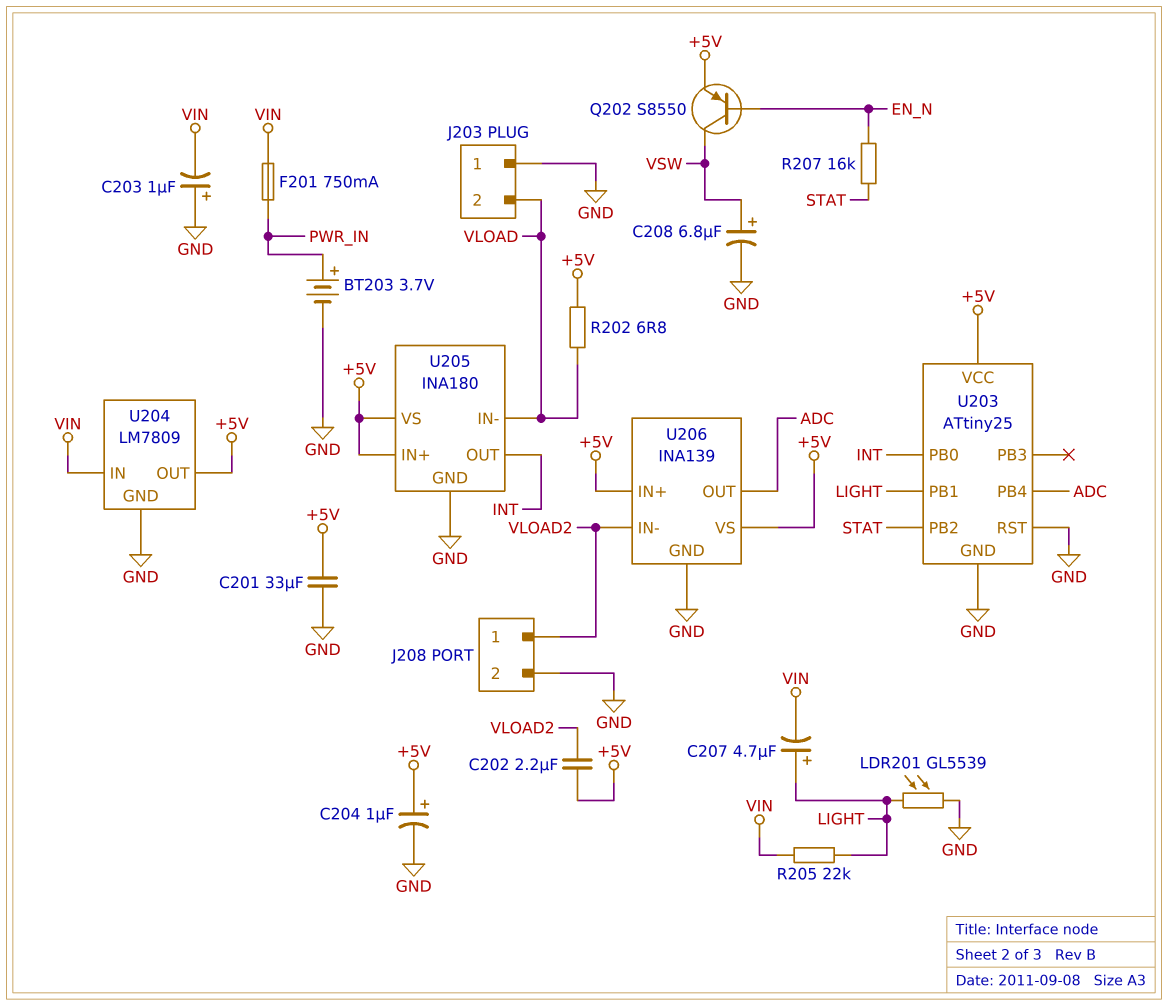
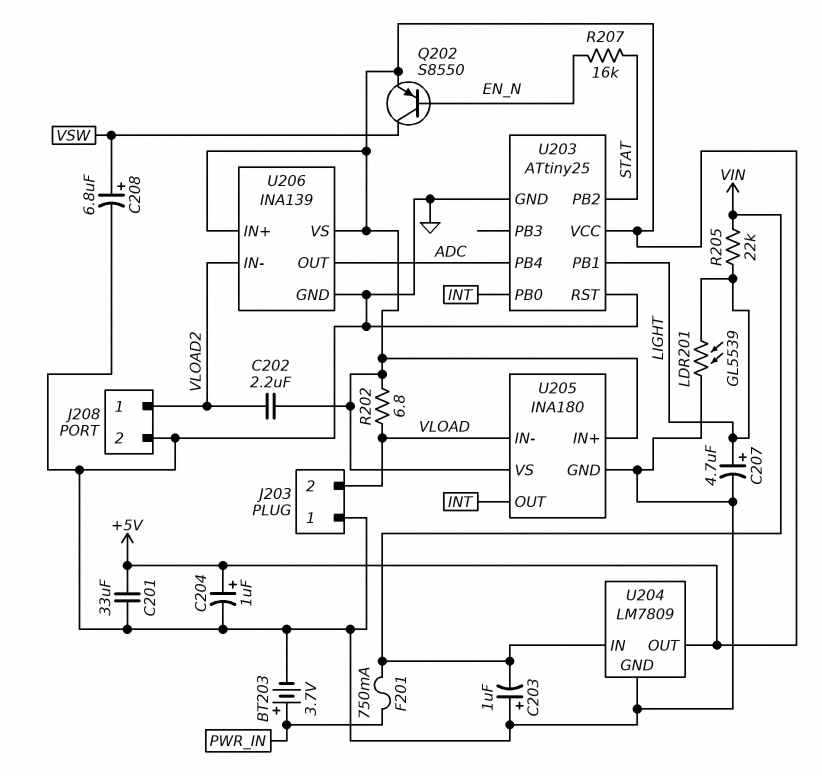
C207: 4.7uF (plus LIGHT, minus VIN) -> 4.7uF (plus LIGHT, minus GND)

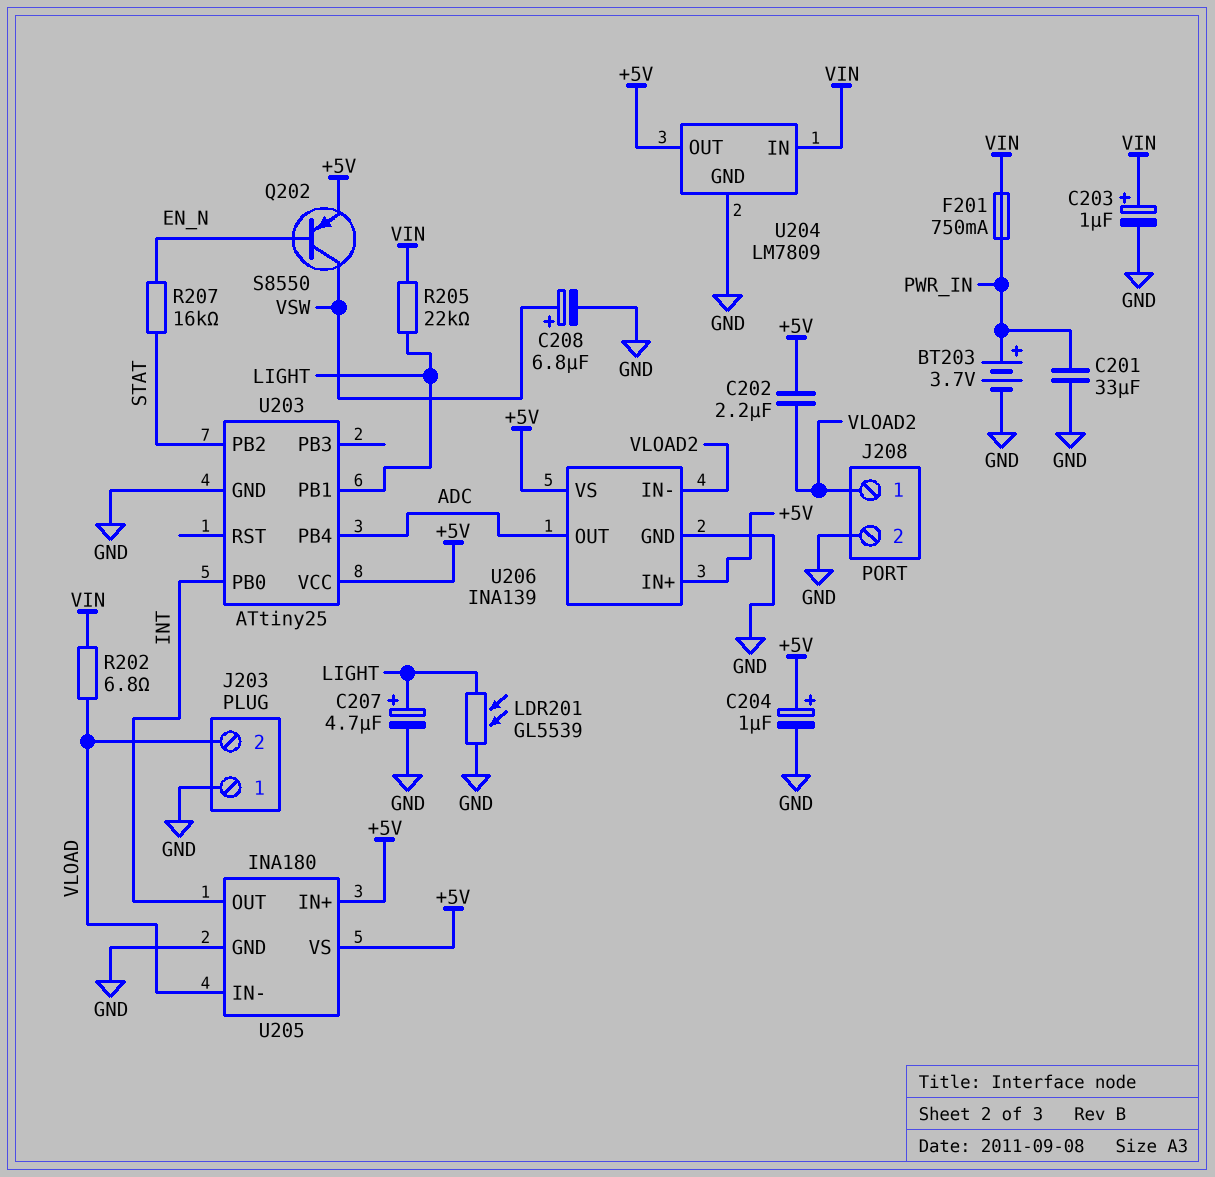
C201: 33uF (+5V, GND) -> 33uF (GND, PWR_IN)
C203: 1uF (plus GND, minus VIN) -> 1uF (plus VIN, minus GND)
R202: 6.8 (+5V, VLOAD) -> 6.8 (VIN, VLOAD)
U203 pin RST: GND -> none

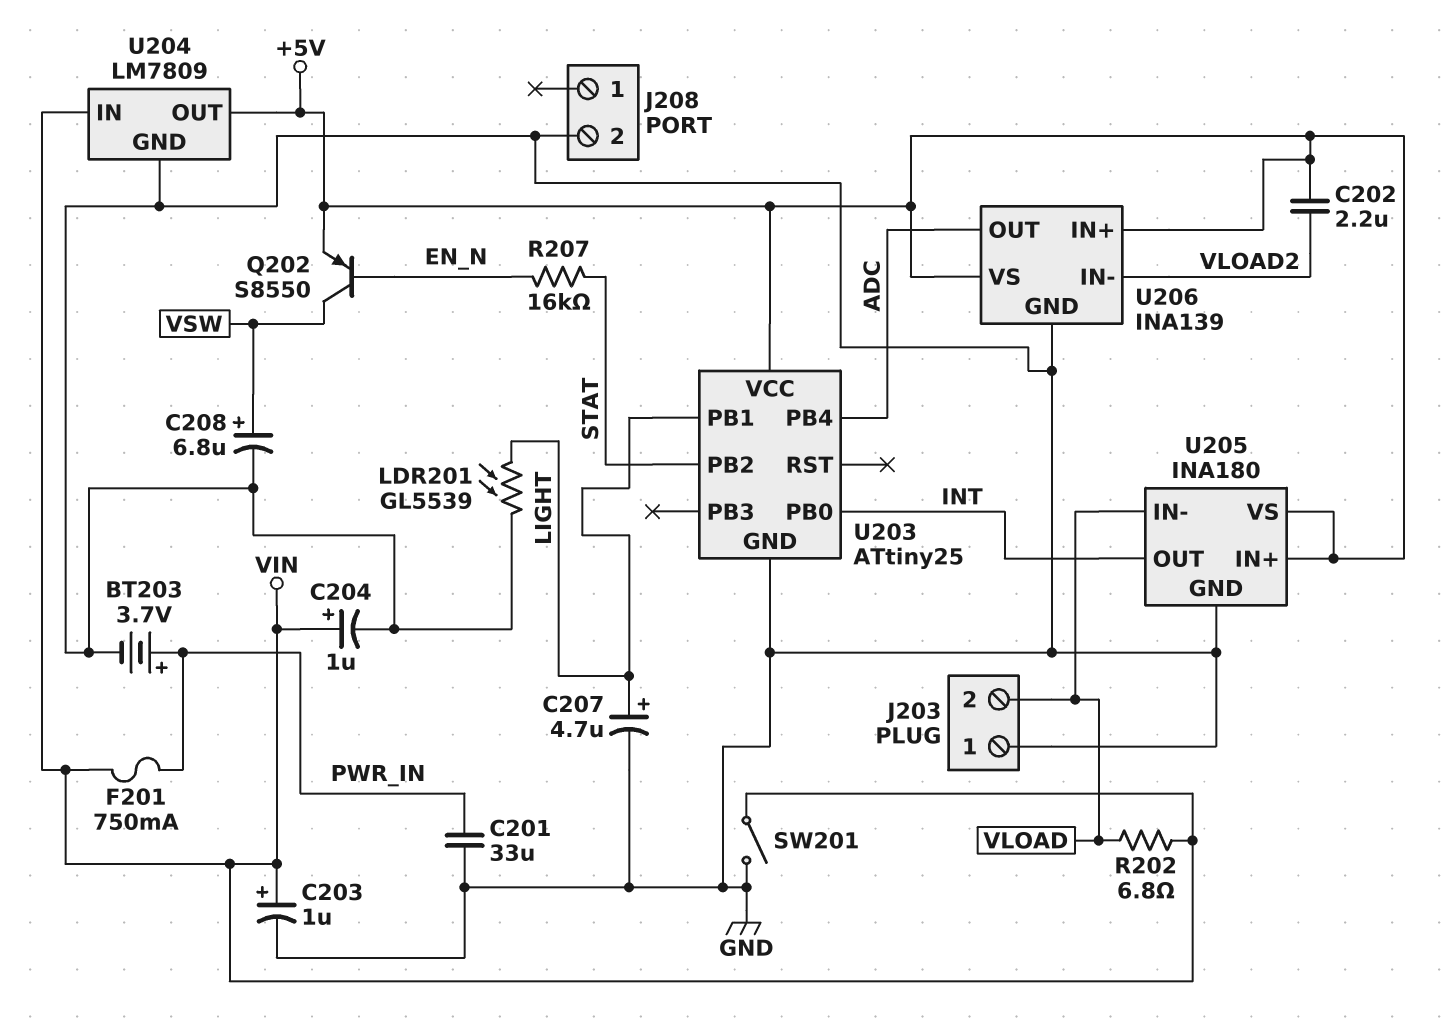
C204: 1uF (plus +5V, minus GND) -> 1uF (plus VIN, minus GND)
J208 pin 1: VLOAD2 -> none
R205: 22k (LIGHT, VIN) -> none
SW201: none -> switch (GND, VIN)

